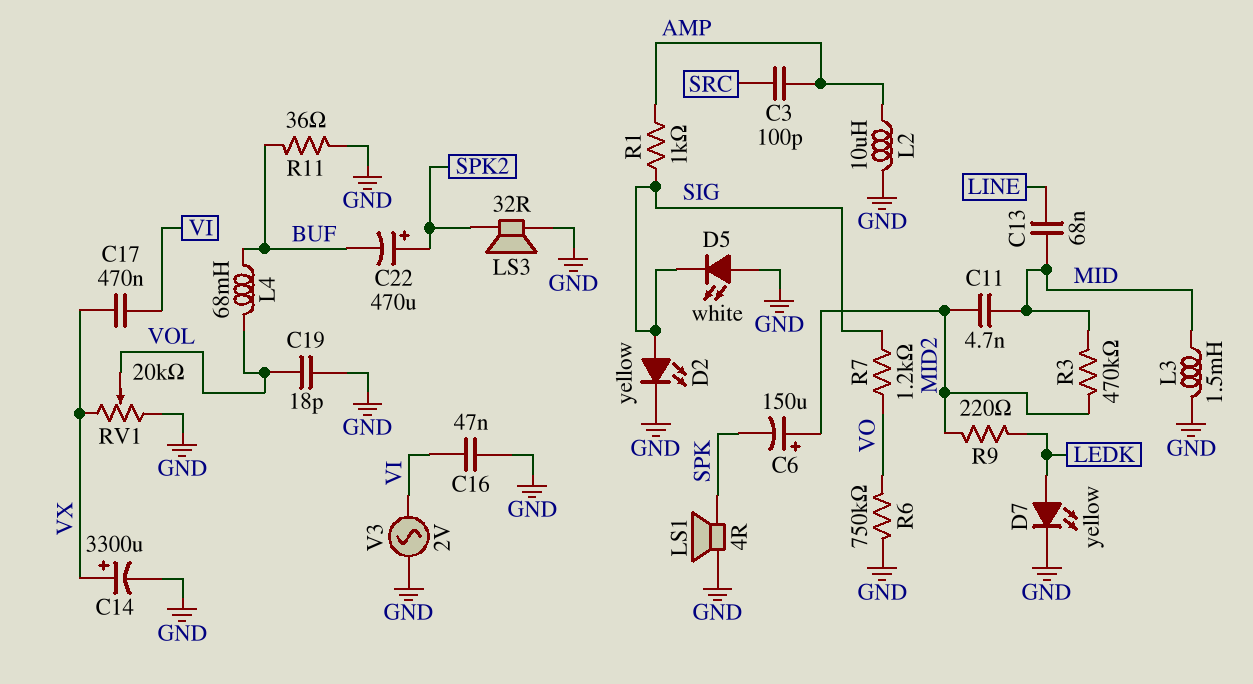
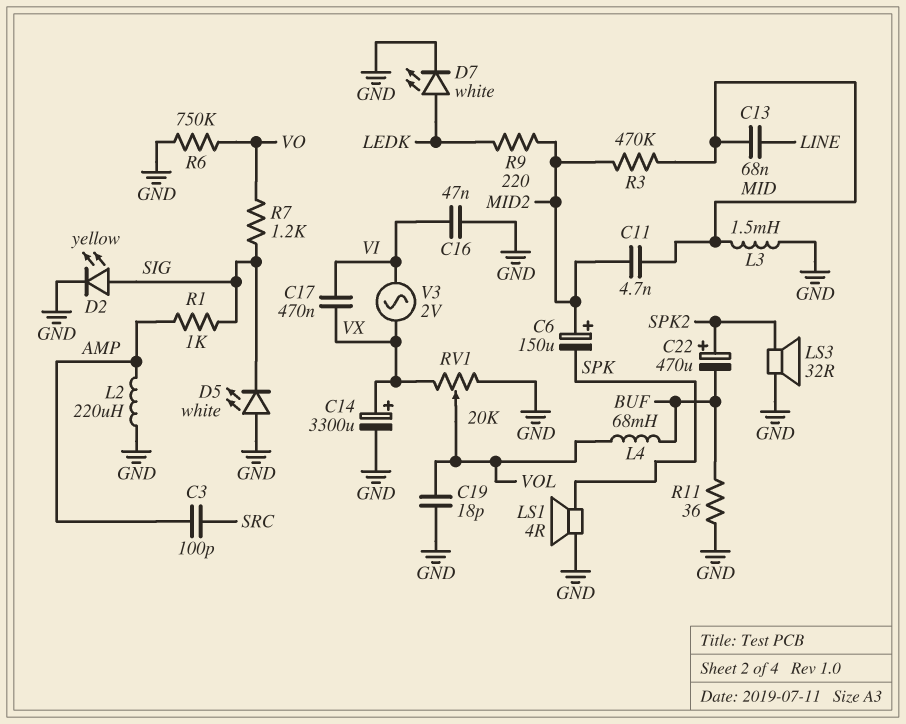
D7: LED yellow (A LEDK, K GND) -> LED white (A LEDK, K GND)
L2: 10uH (AMP, GND) -> 220uH (AMP, GND)
V3: AC 2V (GND, VI) -> AC 2V (VI, VX)

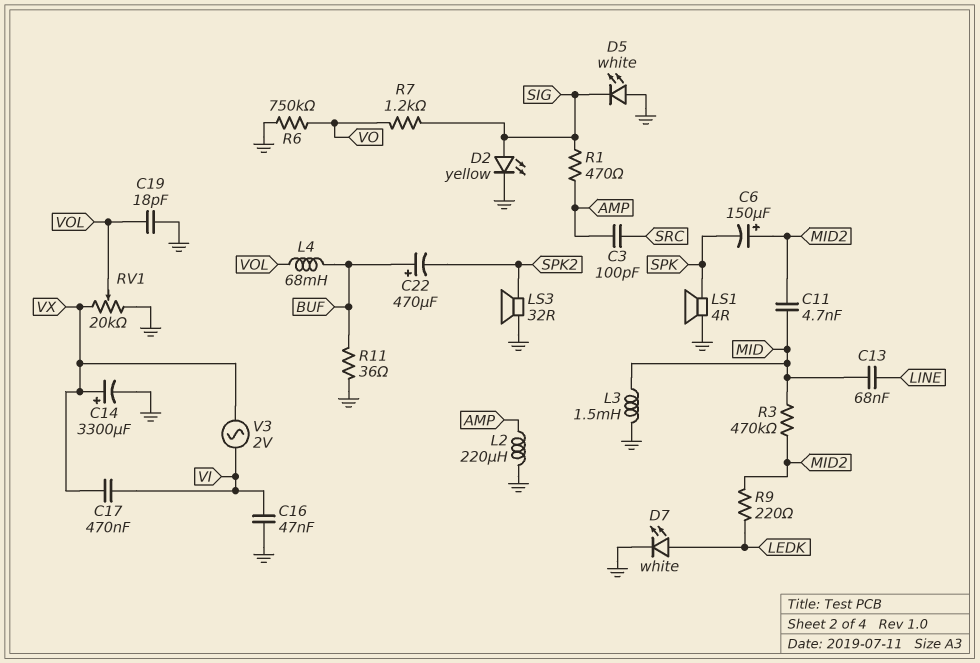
C22: 470uF (plus SPK2, minus BUF) -> 470uF (plus BUF, minus SPK2)
R1: 1k (AMP, SIG) -> 470 (AMP, SIG)

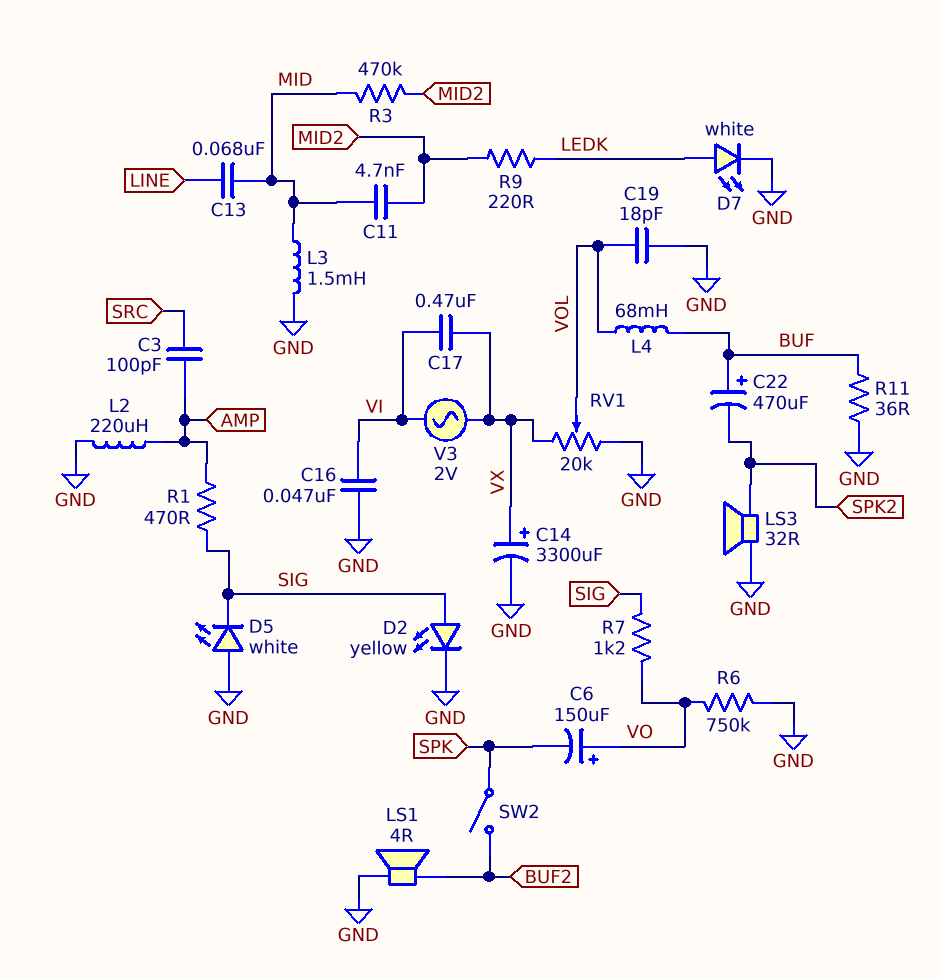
C6: 150uF (plus MID2, minus SPK) -> 150uF (plus VO, minus SPK)
LS1: speaker 4R (GND, SPK) -> speaker 4R (BUF2, GND)
SW2: none -> switch (BUF2, SPK)

